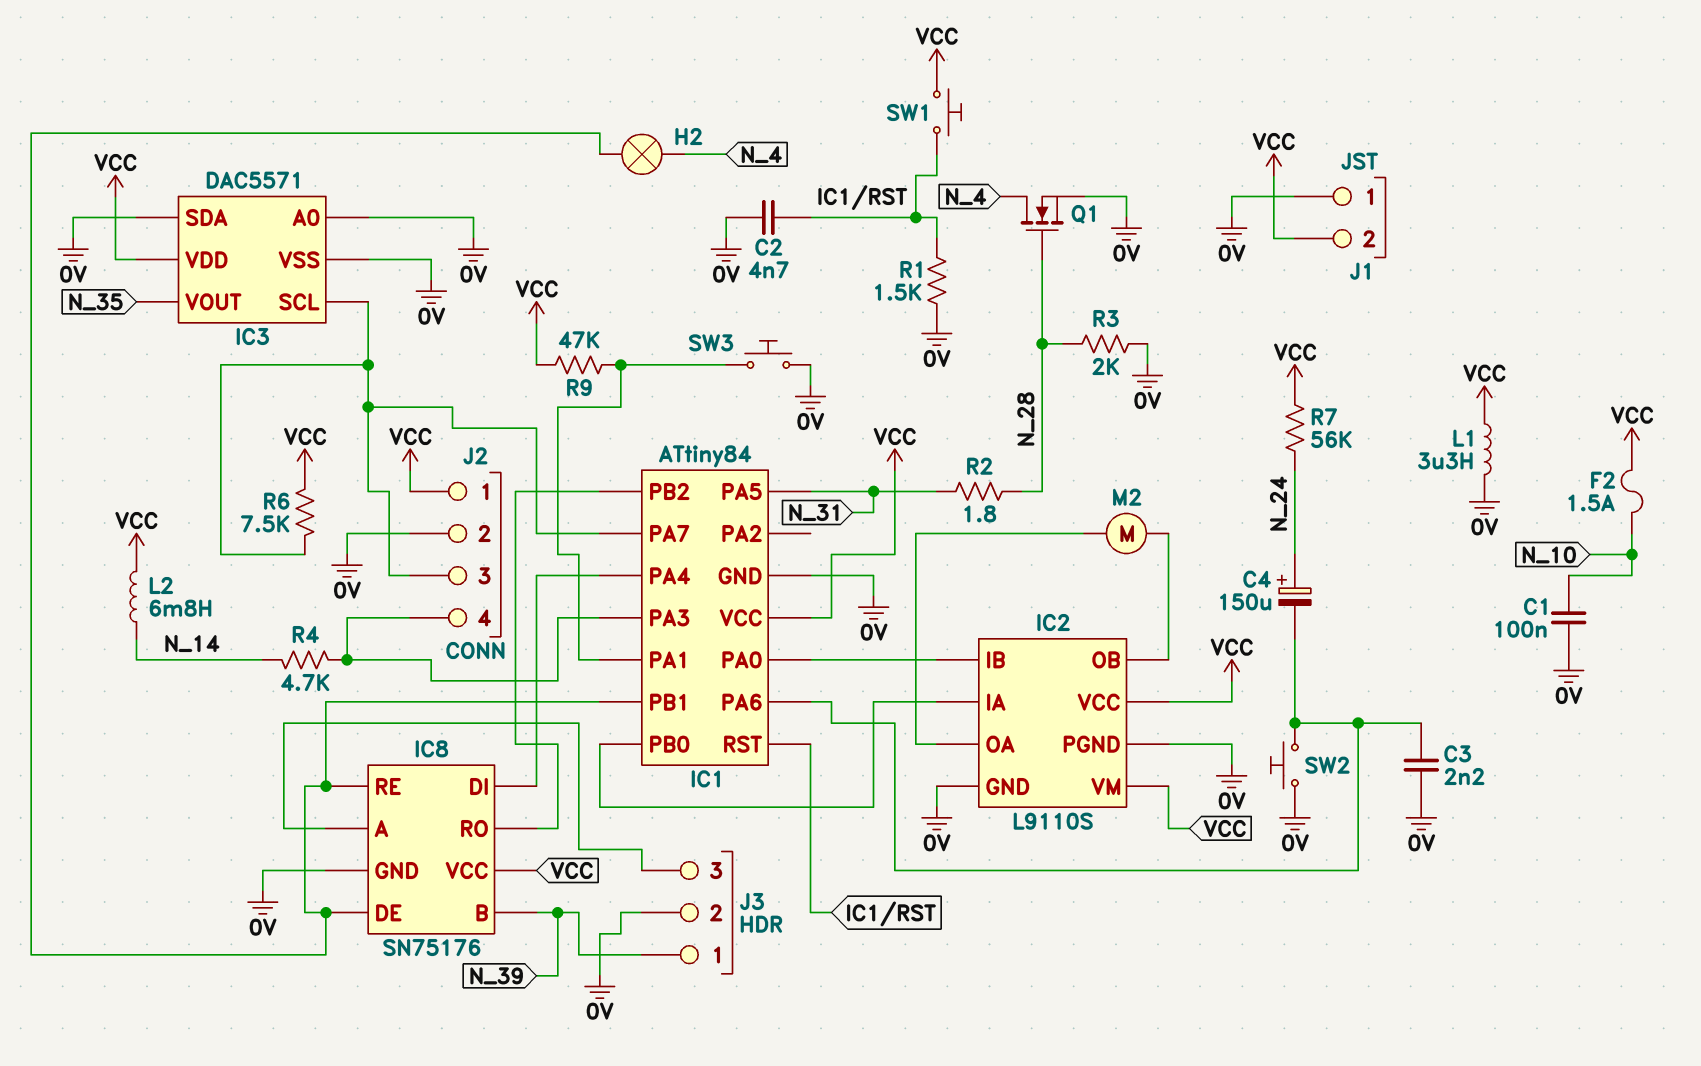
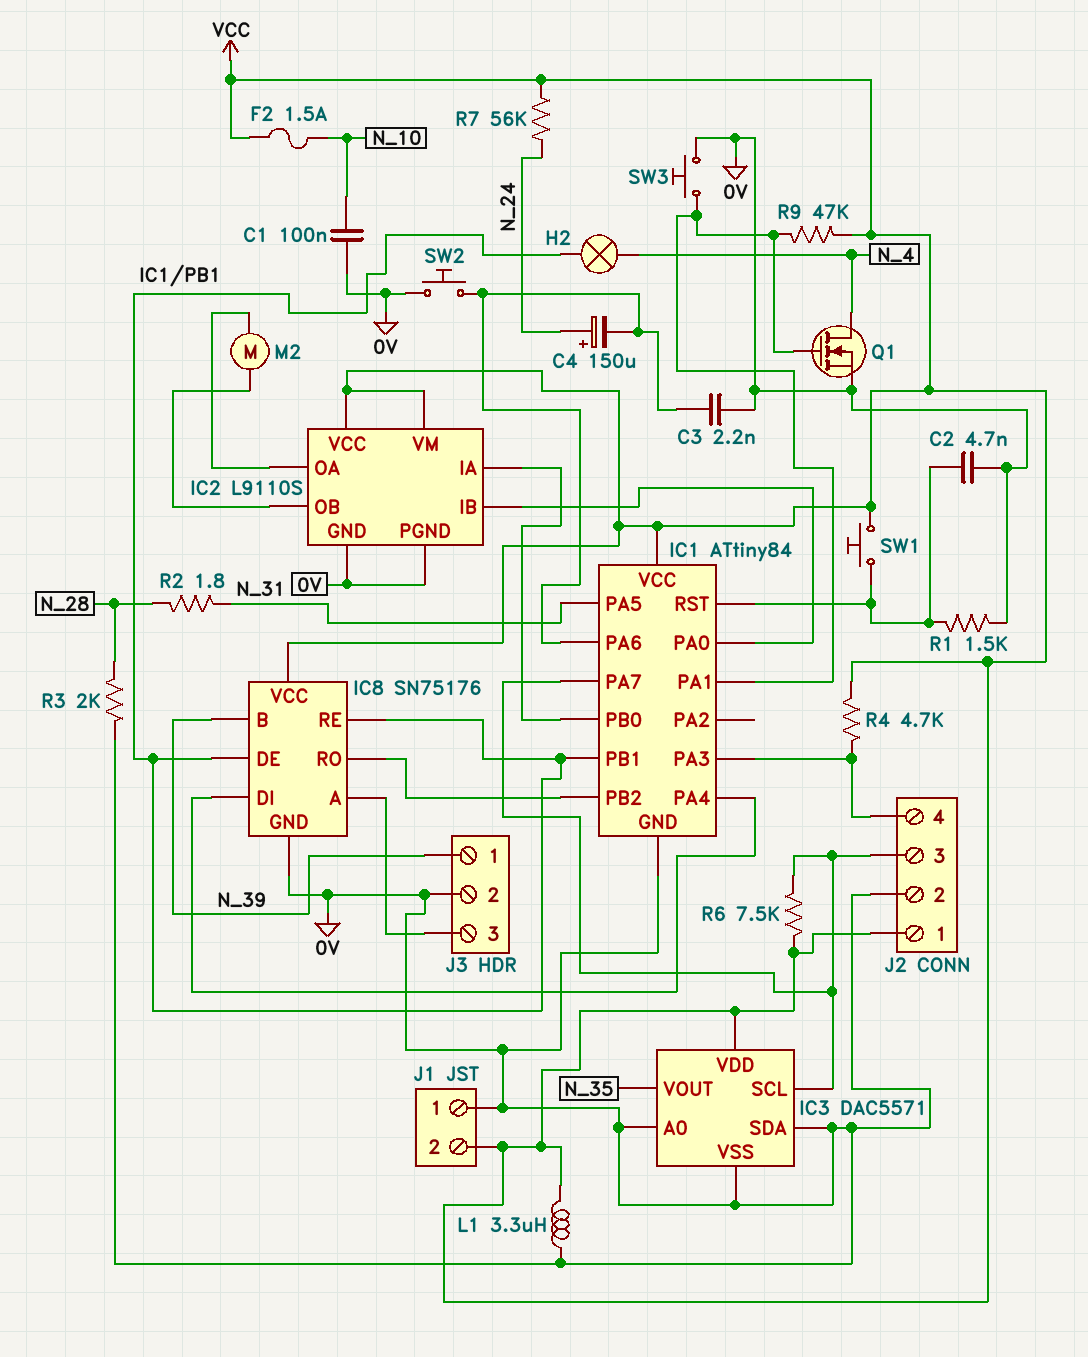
L2: 6.8mH (N_14, VCC) -> none
Q1: NMOS (G N_28, D N_4, S 0V) -> NMOS (G IC1/PA1, D N_4, S 0V)
R4: 4.7k (IC1/PA3, N_14) -> 4.7k (IC1/PA3, VCC)

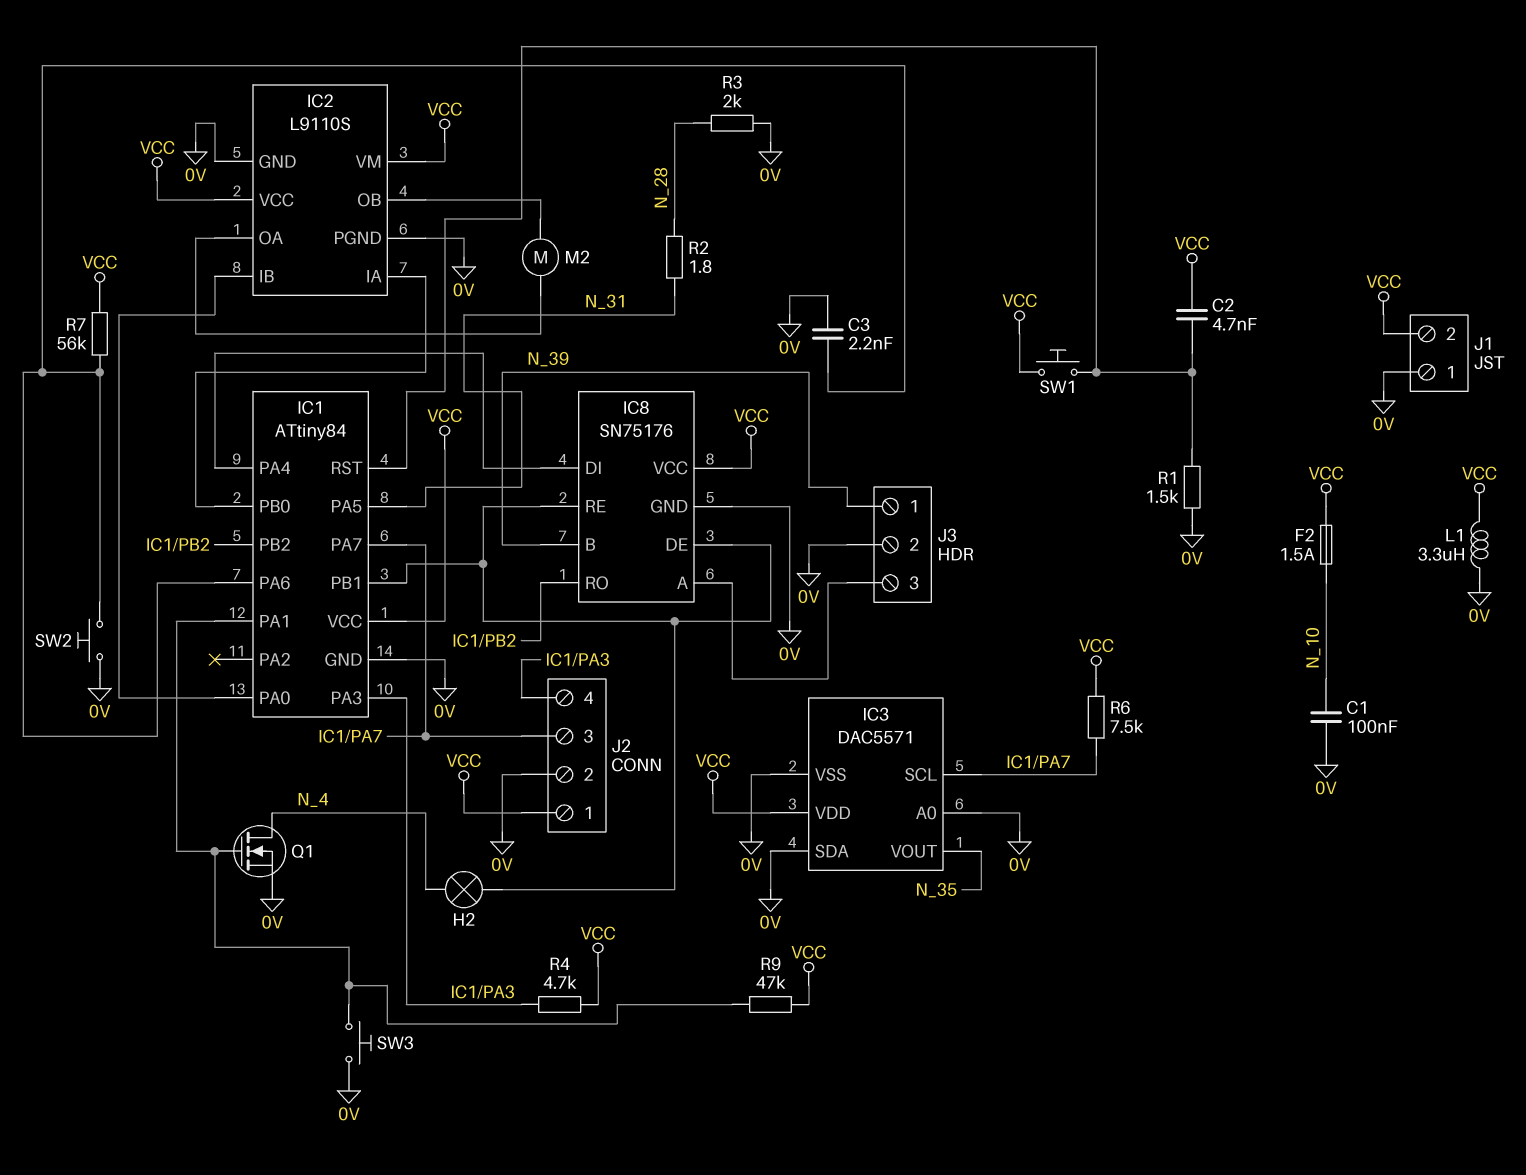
C2: 4.7nF (0V, IC1/RST) -> 4.7nF (IC1/RST, VCC)
C4: 150uF (plus N_24, minus IC1/PA6) -> none
R7: 56k (N_24, VCC) -> 56k (IC1/PA6, VCC)

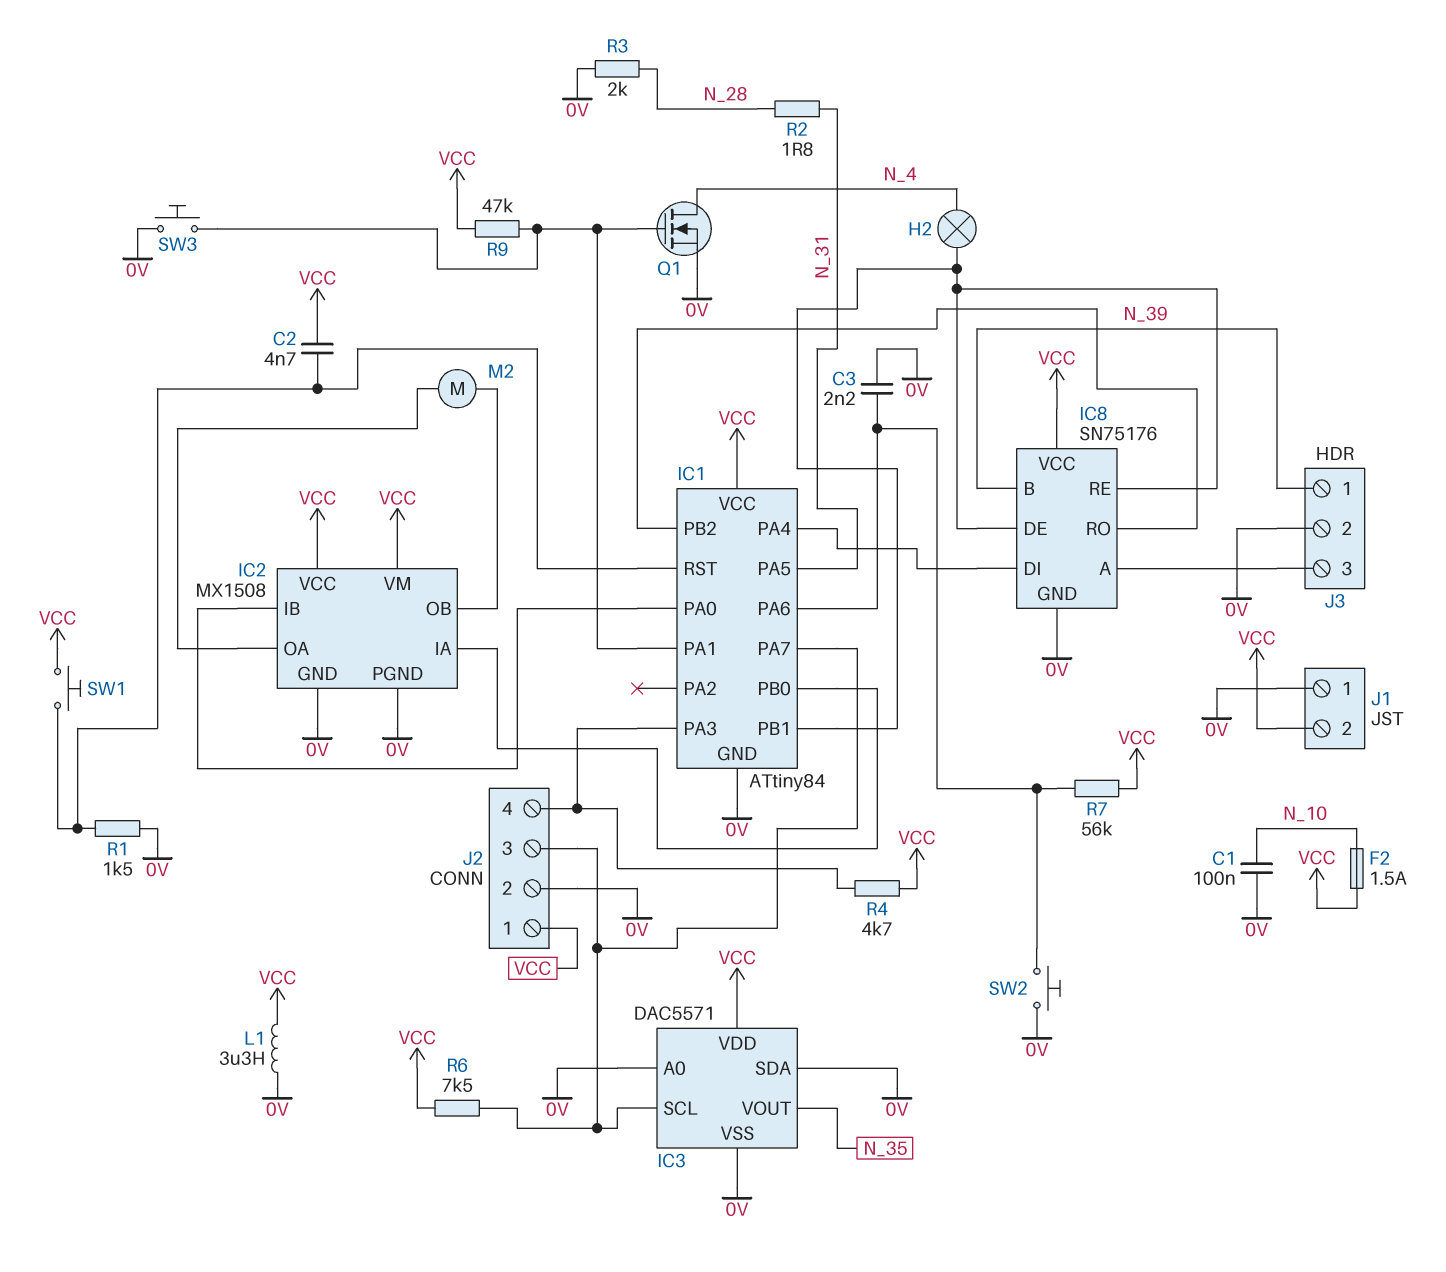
IC2: L9110S -> MX1508

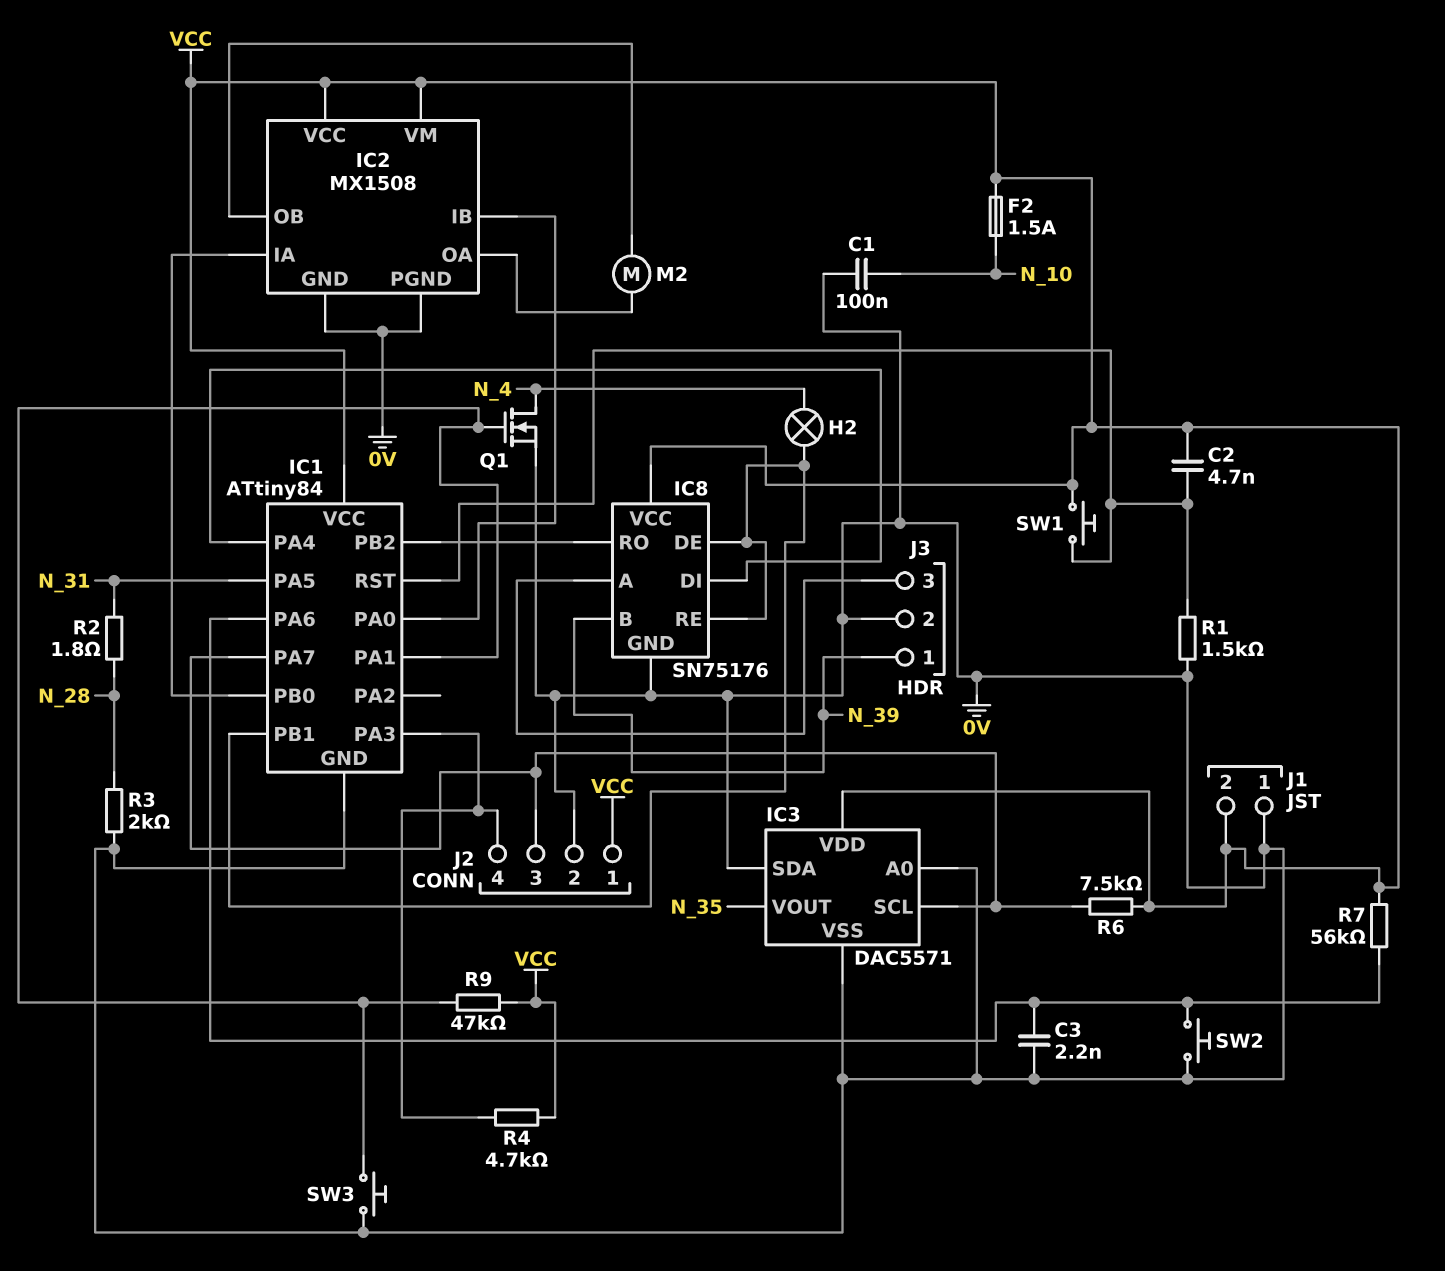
L1: 3.3uH (0V, VCC) -> none

